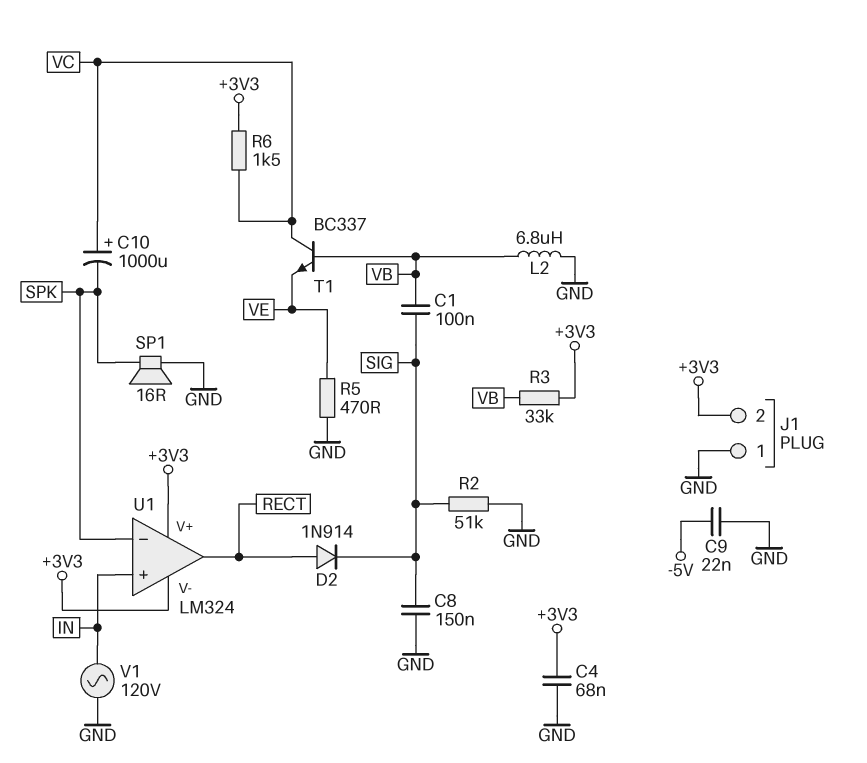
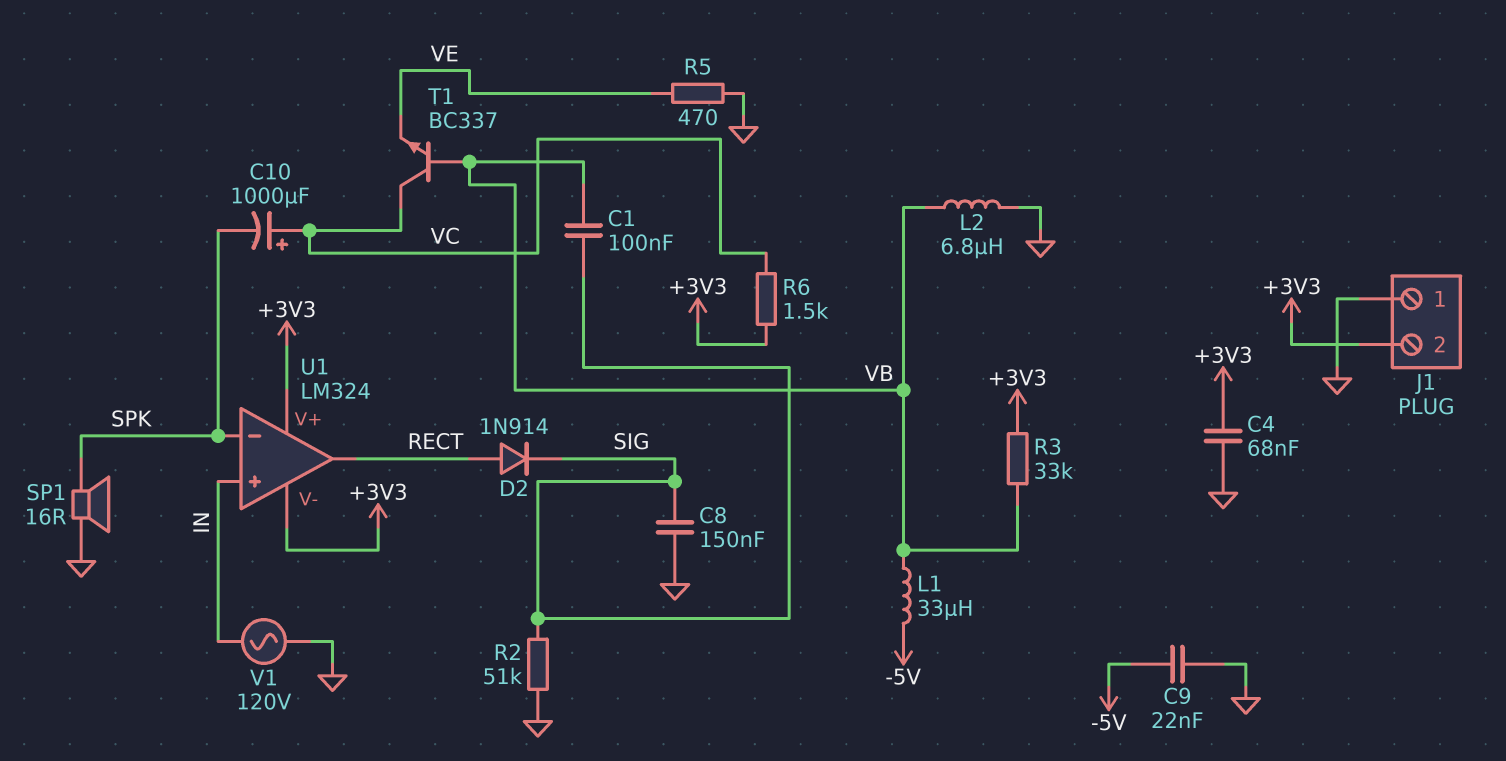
L1: none -> 33uH (-5V, VB)

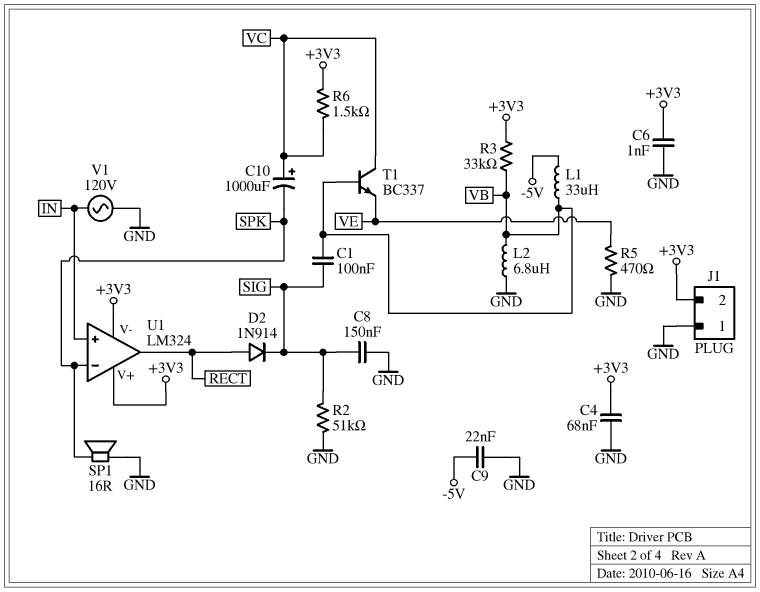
C6: none -> 1nF (+3V3, GND)

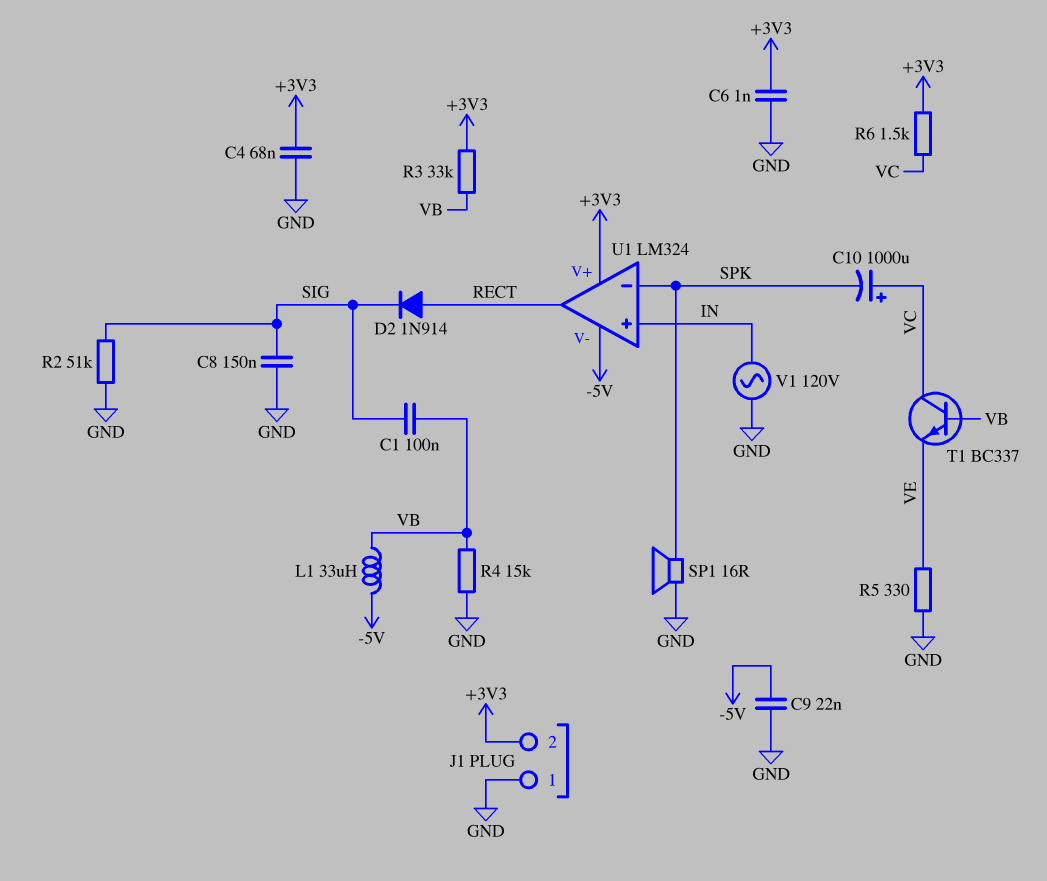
L2: 6.8uH (GND, VB) -> none
R4: none -> 15k (GND, VB)
R5: 470 (GND, VE) -> 330 (GND, VE)
U1 pin V-: +3V3 -> -5V

